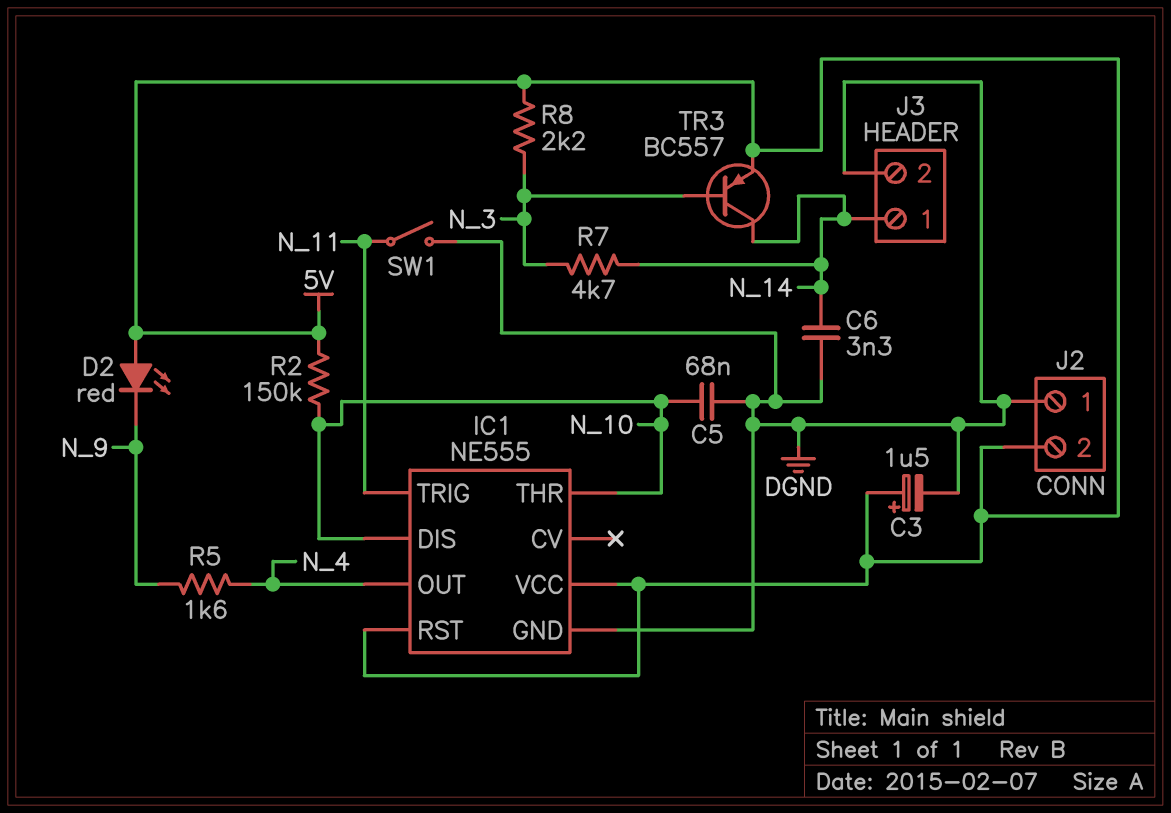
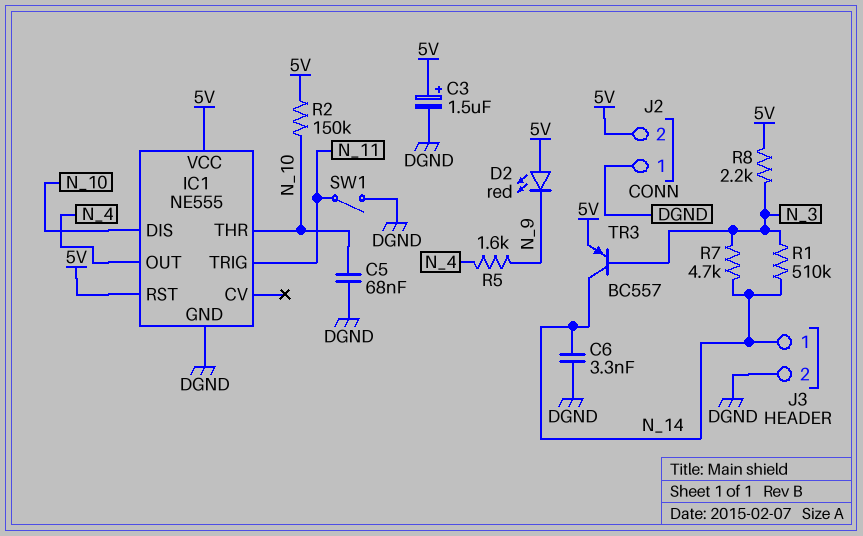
R1: none -> 510k (N_3, N_14)

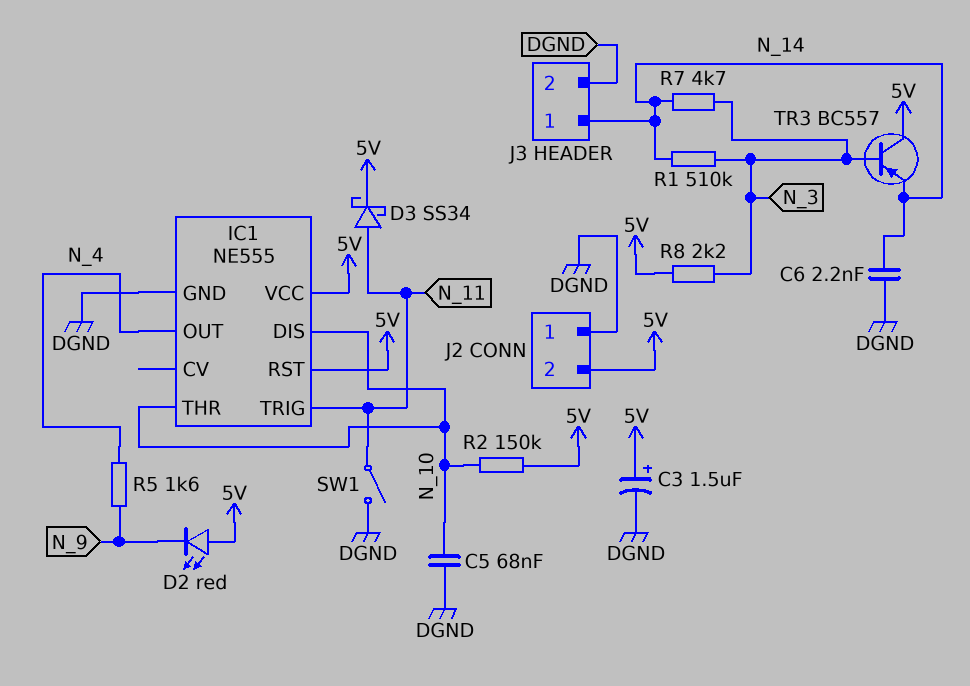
C6: 3.3nF (DGND, N_14) -> 2.2nF (DGND, N_14)
D3: none -> schottky SS34 (A N_11, K 5V)
TR3: PNP BC557 (B N_3, C N_14, E 5V) -> PNP BC557 (B N_3, C 5V, E N_14)

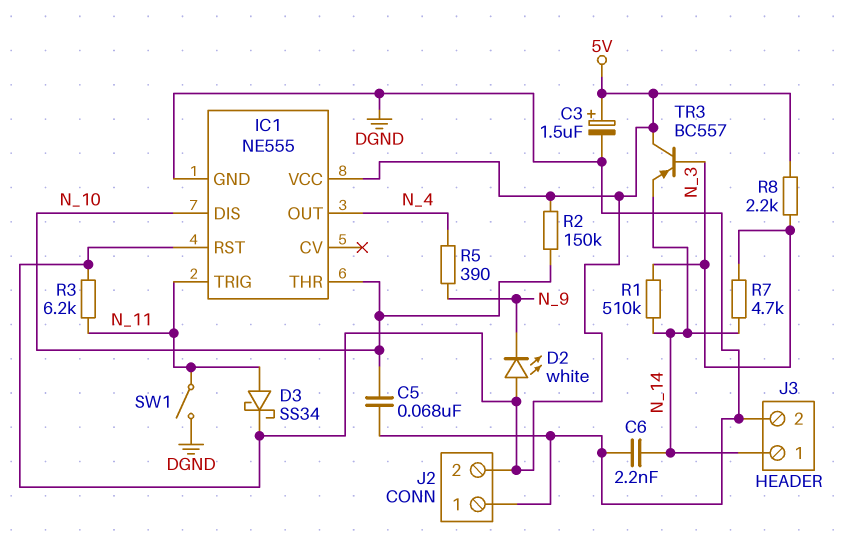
D2: LED red (A 5V, K N_9) -> LED white (A 5V, K N_9)
R3: none -> 6.2k (5V, N_11)
R5: 1.6k (N_4, N_9) -> 390 (N_4, N_9)

